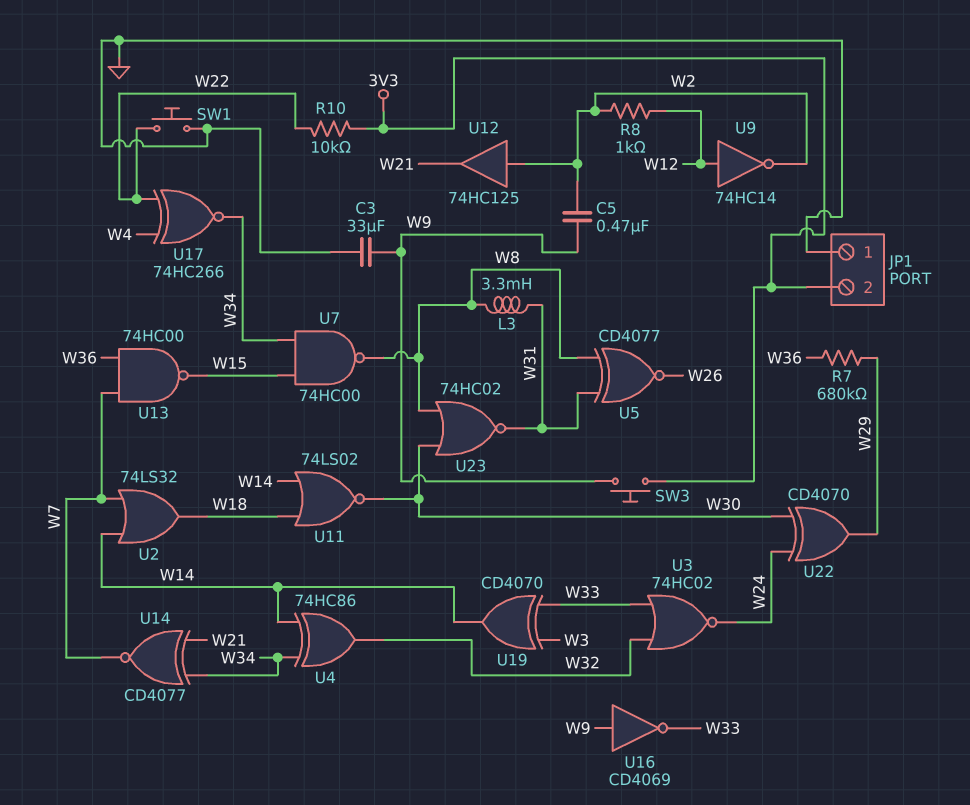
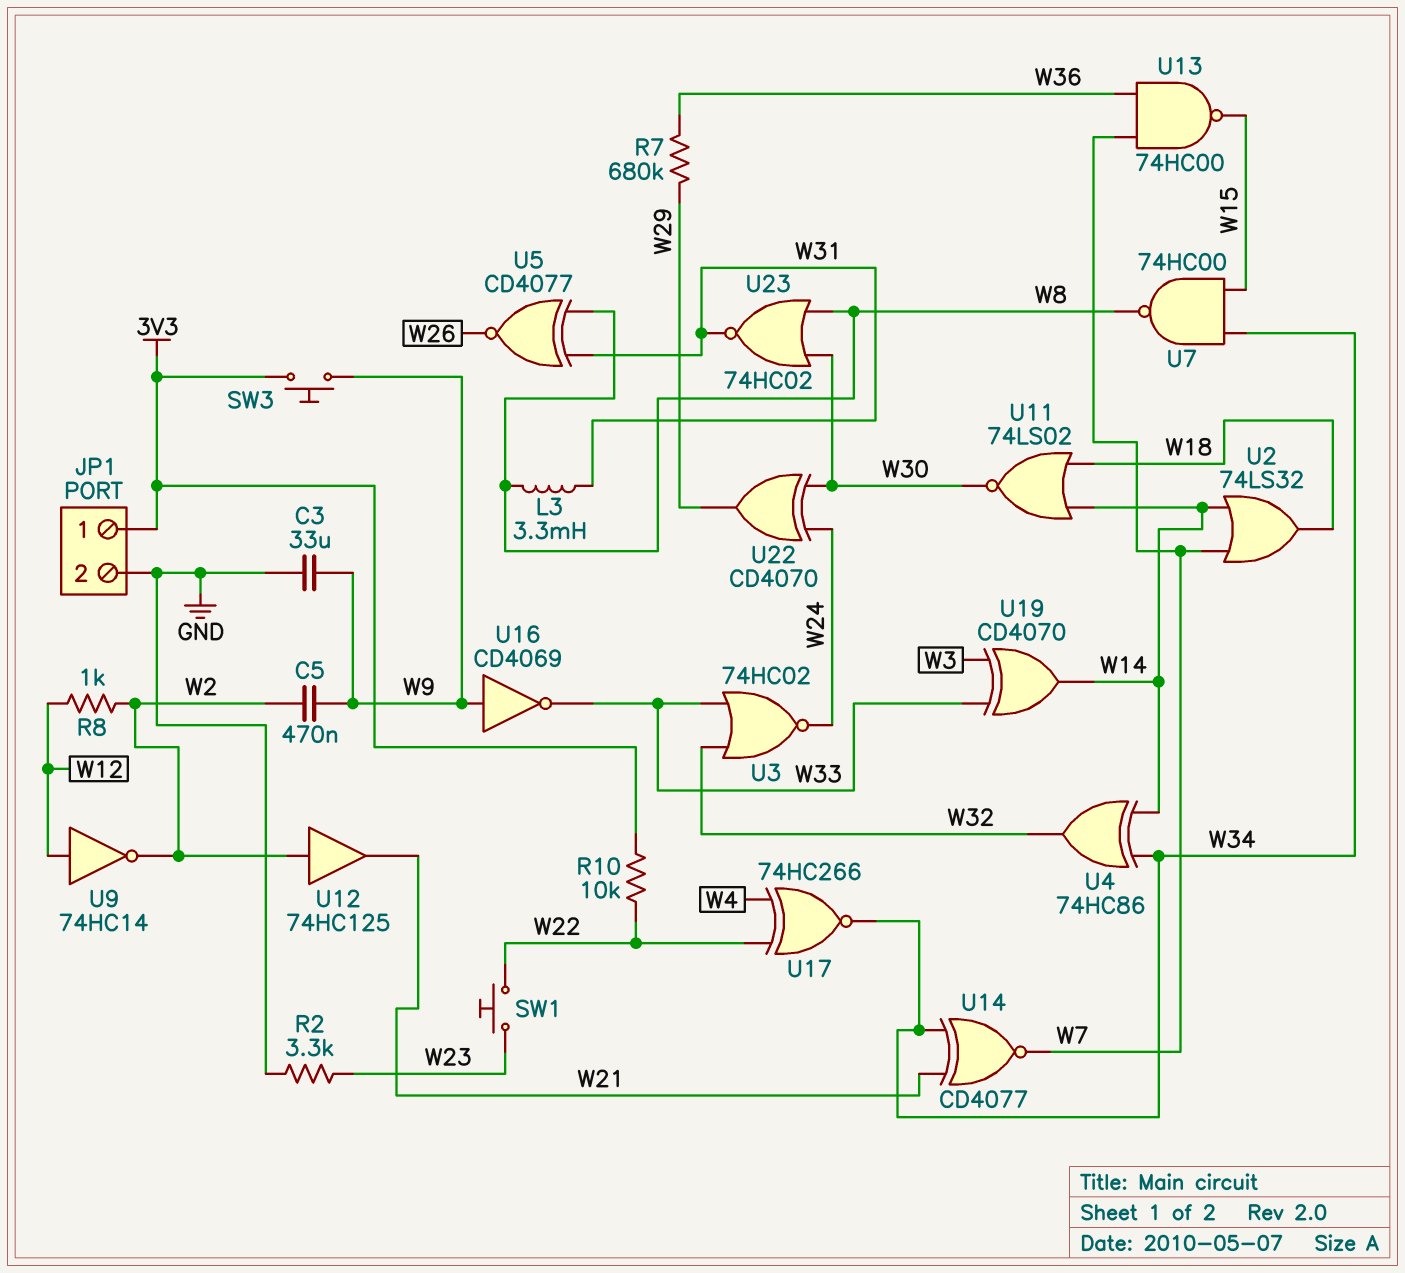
JP1 pin 1: GND -> 3V3
JP1 pin 2: 3V3 -> GND
R2: none -> 3.3k (GND, W23)
SW1: button (GND, W22) -> button (W22, W23)

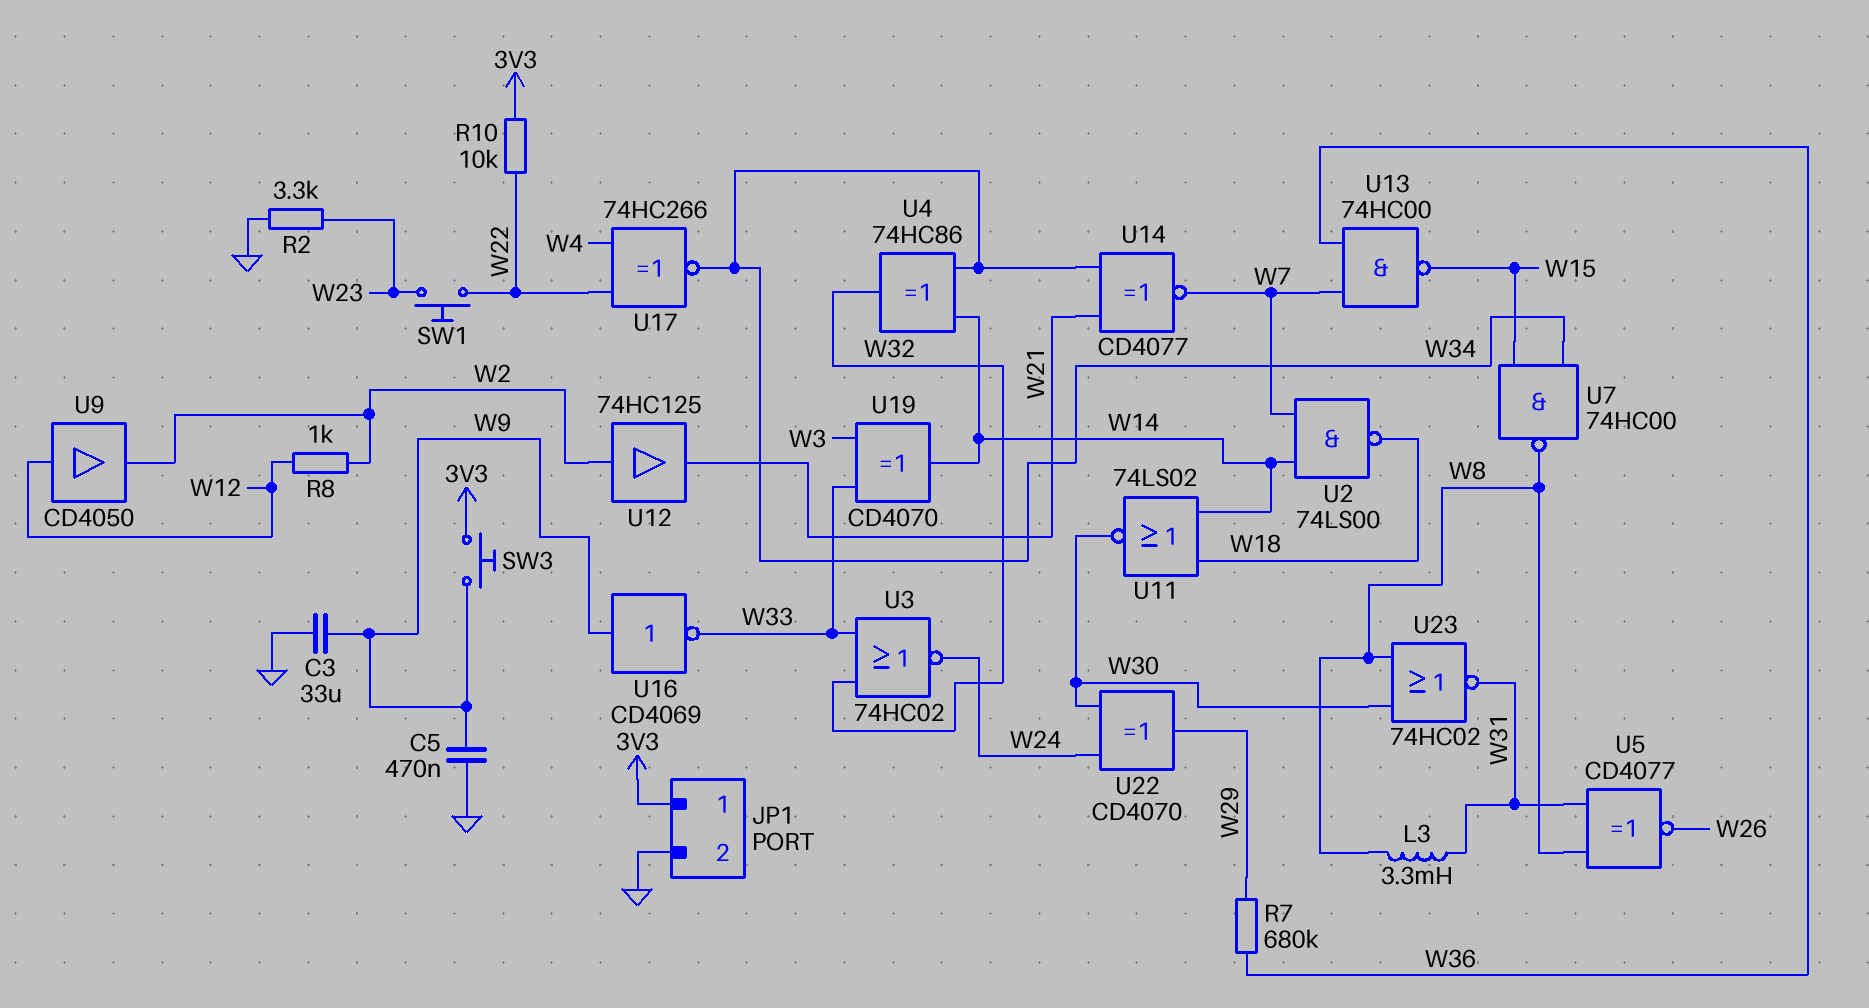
C5: 470nF (W2, W9) -> 470nF (GND, W9)
U2: OR 74LS32 (in W7, in W14, out W18) -> NAND 74LS00 (in W7, in W14, out W18)
U9: NOT 74HC14 (in W12, out W2) -> buffer CD4050 (in W12, out W2)

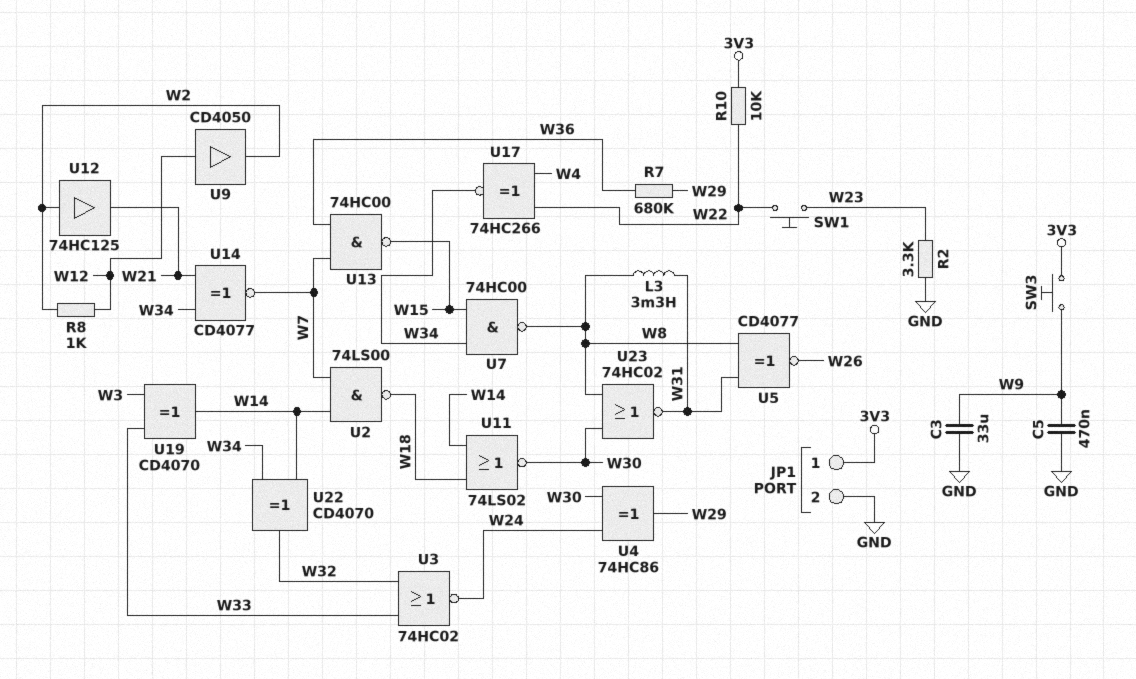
U4: XOR 74HC86 (in W14, in W34, out W32) -> XOR 74HC86 (in W24, in W30, out W29)
U16: NOT CD4069 (in W9, out W33) -> none
U22: XOR CD4070 (in W24, in W30, out W29) -> XOR CD4070 (in W14, in W34, out W32)

